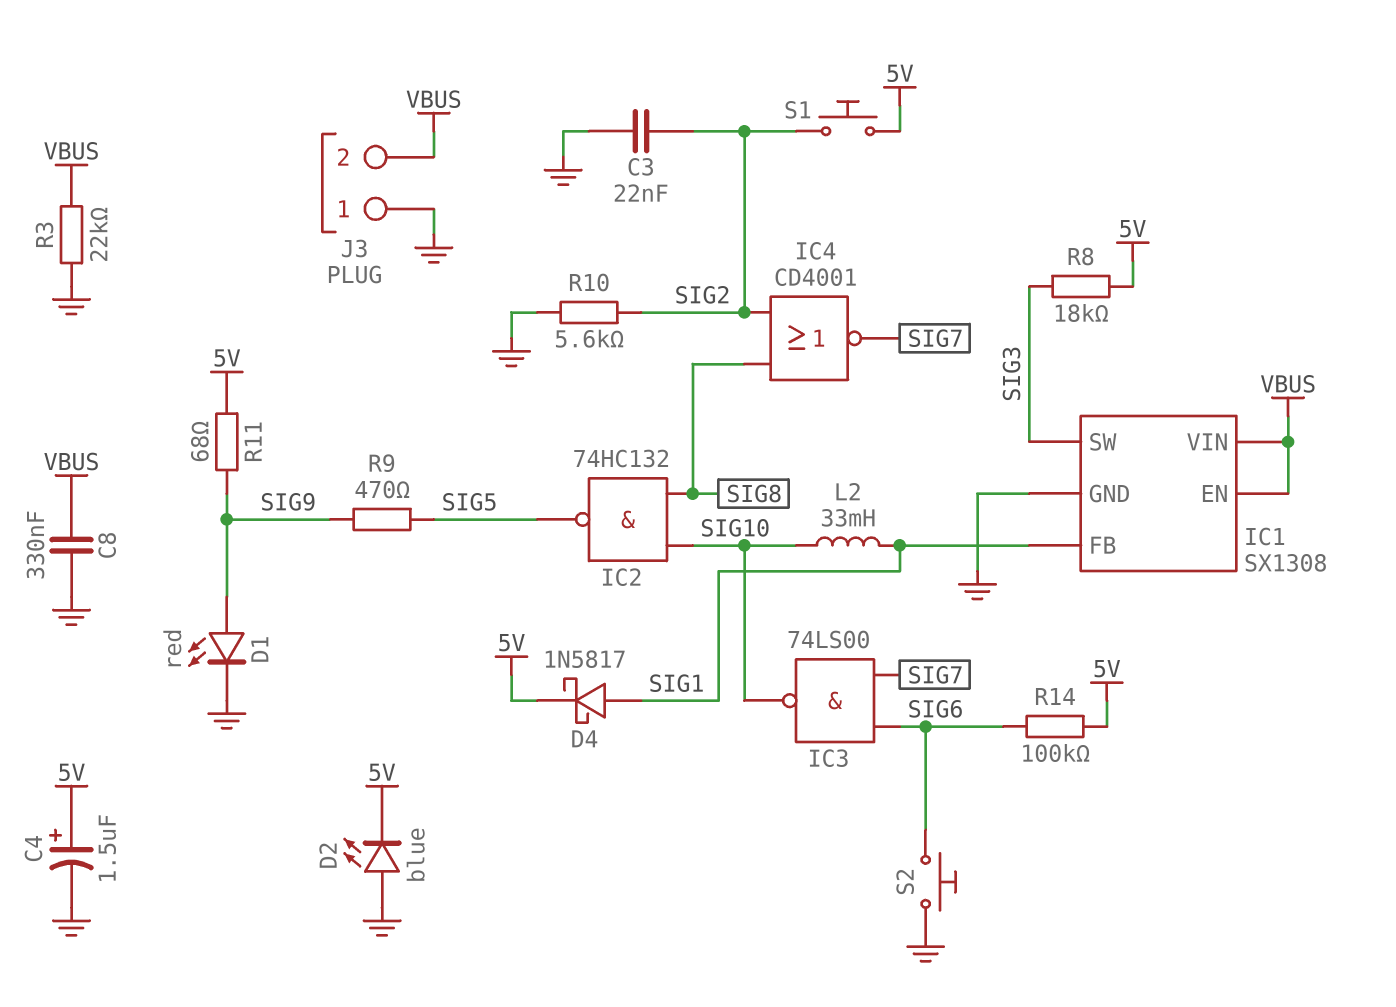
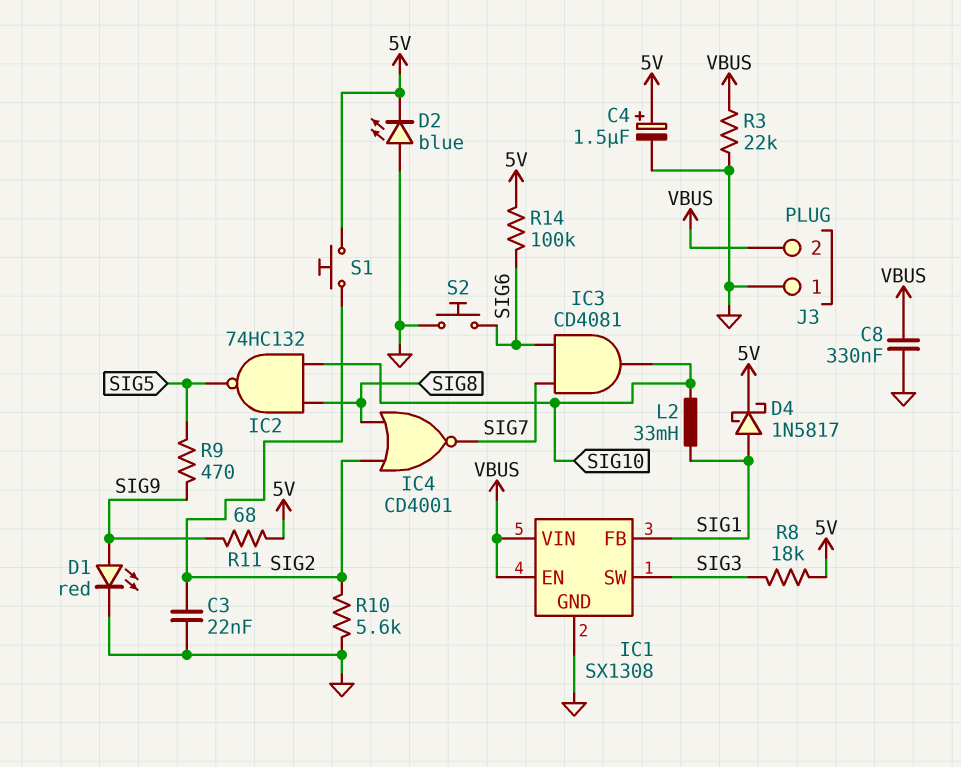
IC3: NAND 74LS00 (in SIG6, in SIG7, out SIG10) -> AND CD4081 (in SIG6, in SIG7, out SIG10)

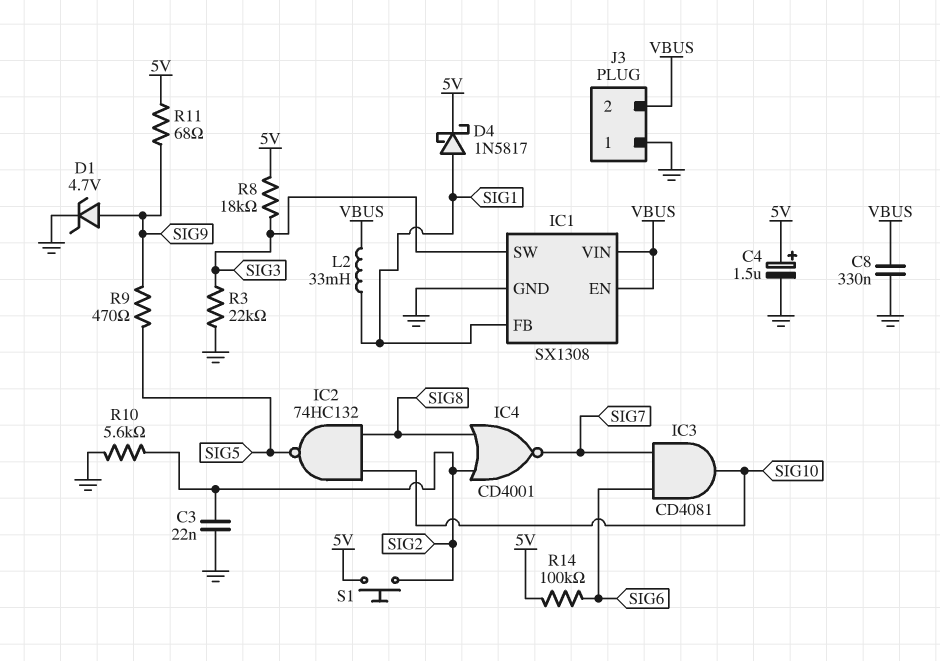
D1: LED red (A SIG9, K GND) -> zener 4.7V (A SIG9, K GND)
D2: LED blue (A GND, K 5V) -> none
L2: 33mH (SIG1, SIG10) -> 33mH (SIG1, VBUS)
R3: 22k (GND, VBUS) -> 22k (GND, SIG3)
S2: button (GND, SIG6) -> none

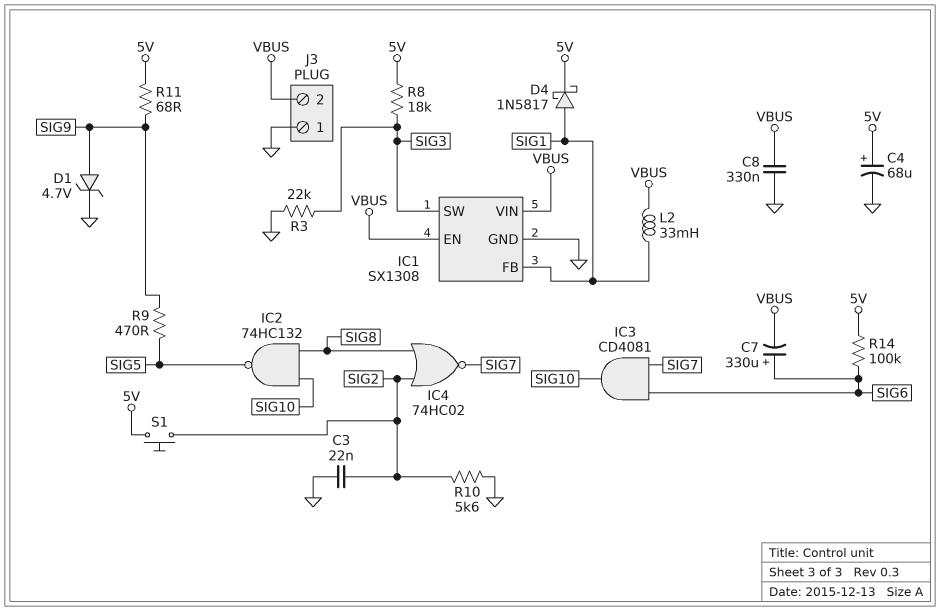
C4: 1.5uF (plus 5V, minus GND) -> 68uF (plus 5V, minus GND)
C7: none -> 330uF (plus SIG6, minus VBUS)
IC4: NOR CD4001 (in SIG2, in SIG8, out SIG7) -> NOR 74HC02 (in SIG2, in SIG8, out SIG7)

